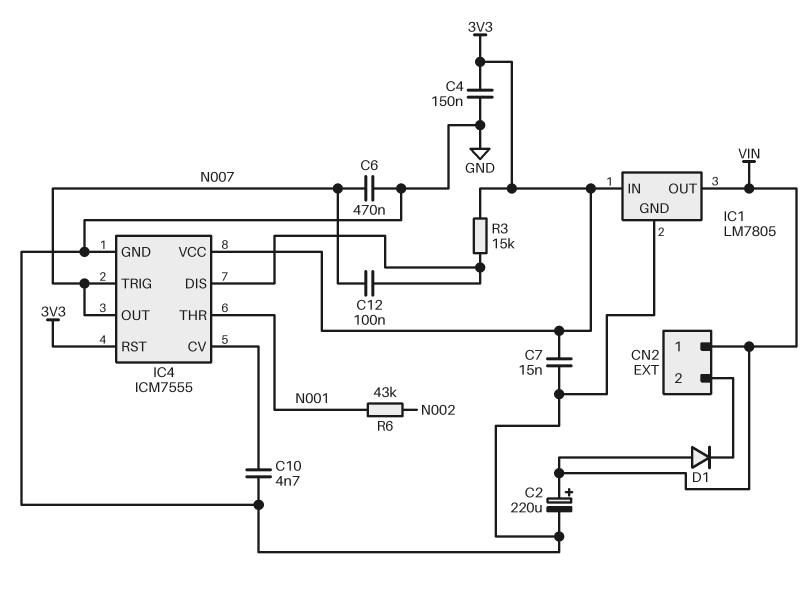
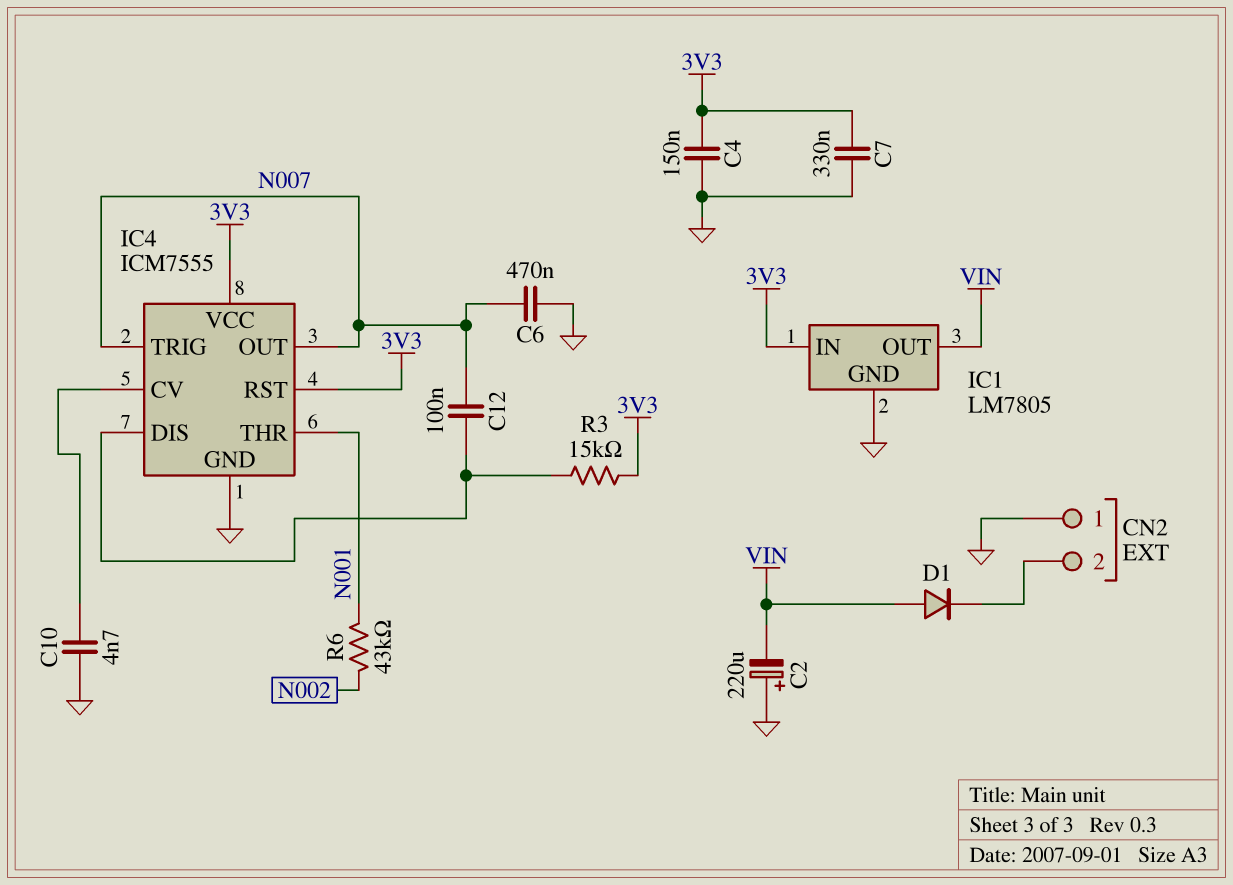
C2: 220uF (plus VIN, minus GND) -> 220uF (plus GND, minus VIN)
C7: 15nF (3V3, GND) -> 330nF (3V3, GND)
CN2 pin 1: VIN -> GND

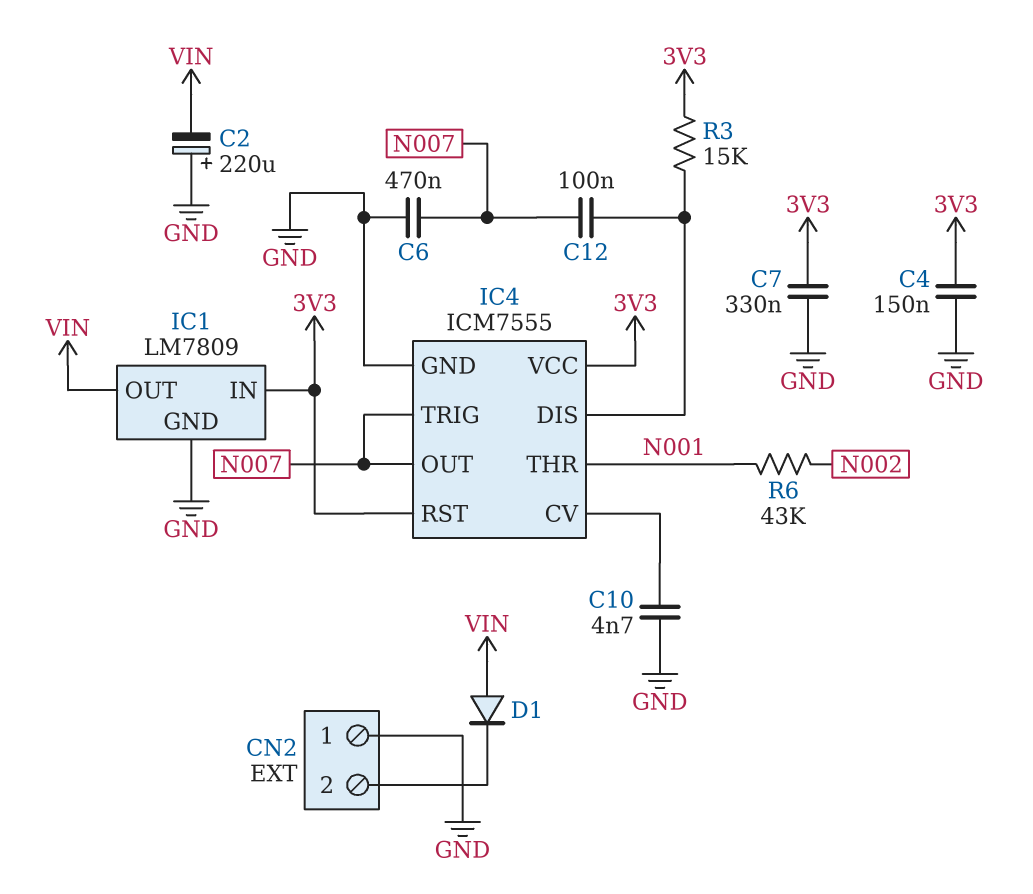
IC1: LM7805 -> LM7809

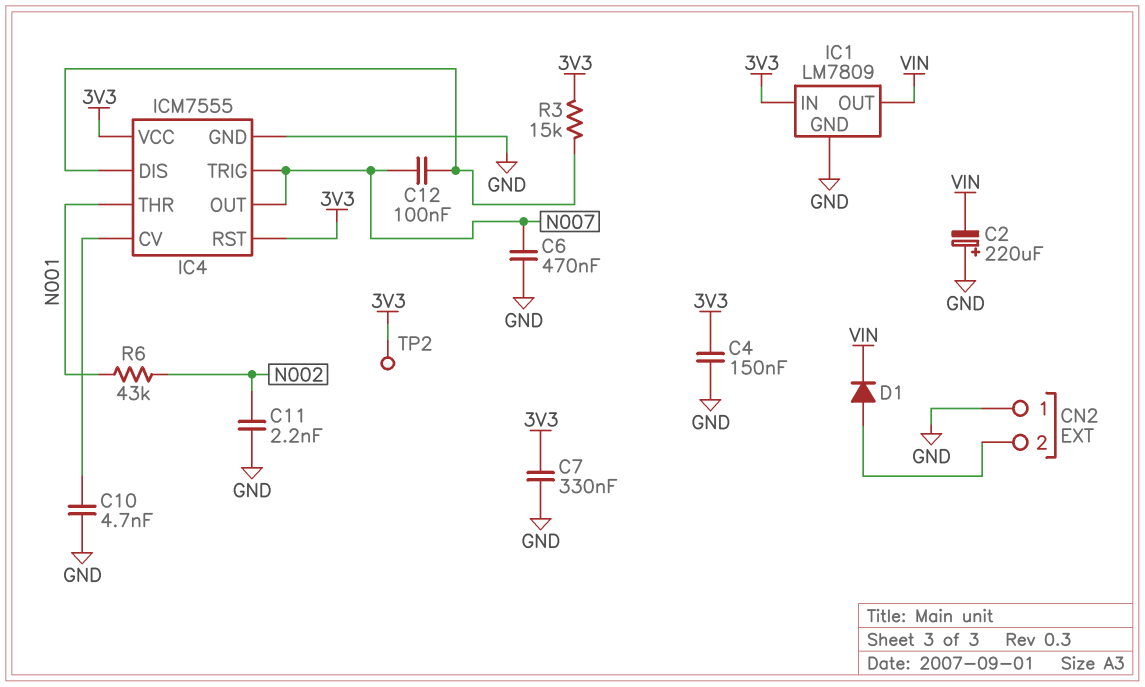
C11: none -> 2.2nF (GND, N002)
D1: diode (A VIN, K CN2/2) -> diode (A CN2/2, K VIN)
TP2: none -> test point (3V3)

